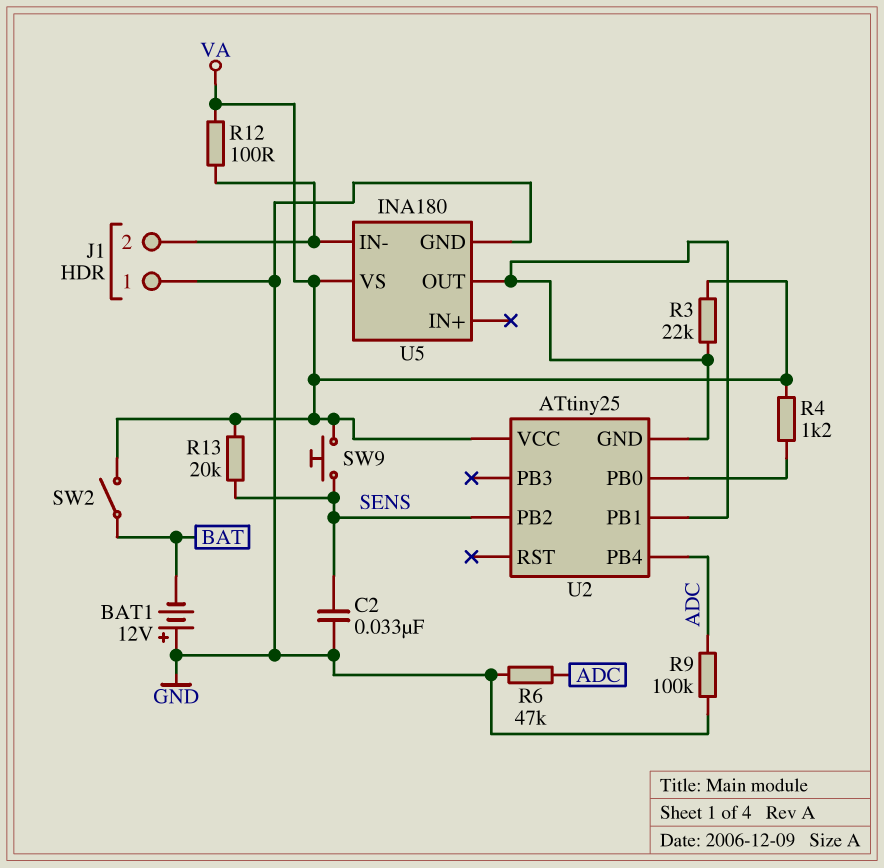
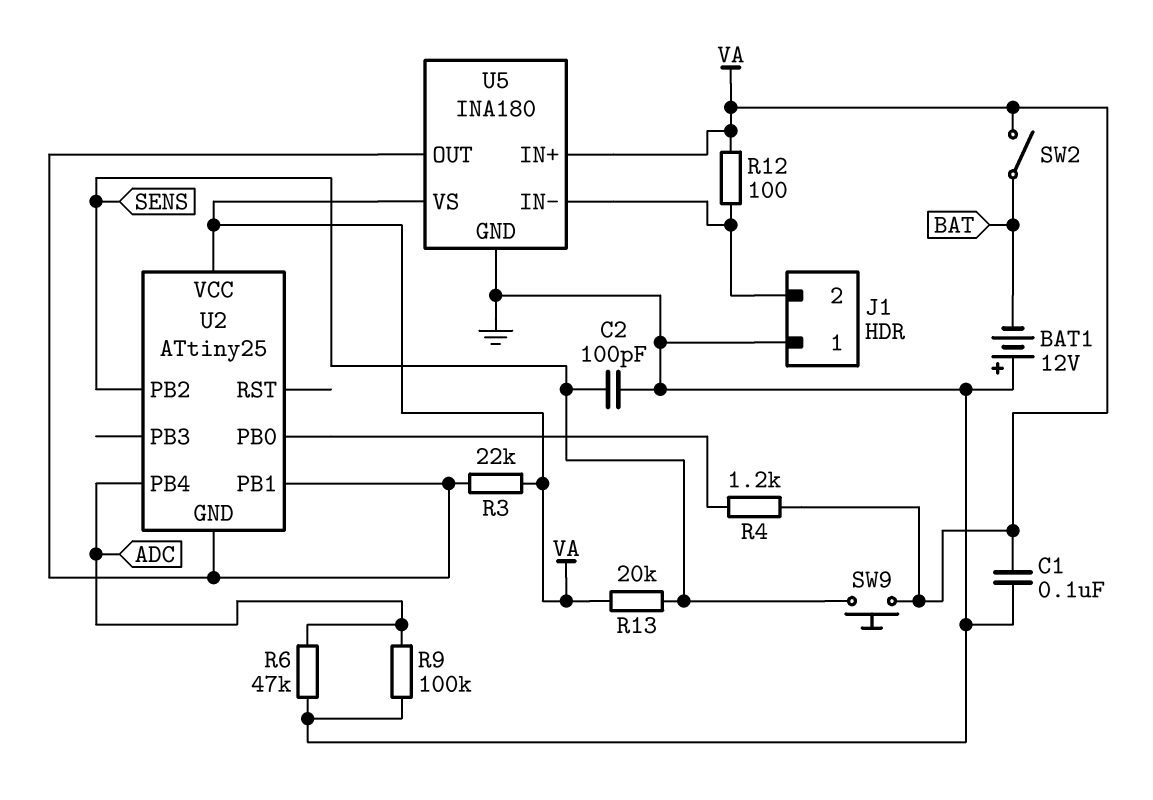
C1: none -> 100nF (GND, VA)
C2: 33nF (GND, SENS) -> 100pF (GND, SENS)
U5 pin IN+: none -> VA

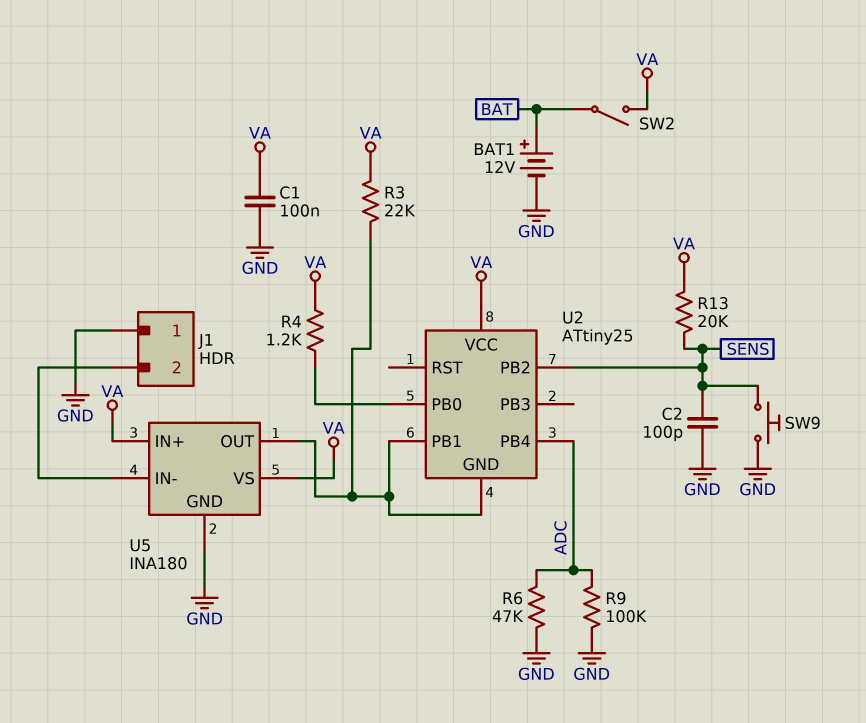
BAT1: 12V (plus GND, minus BAT) -> 12V (plus BAT, minus GND)
R12: 100 (J1/2, VA) -> none
SW9: button (SENS, VA) -> button (GND, SENS)

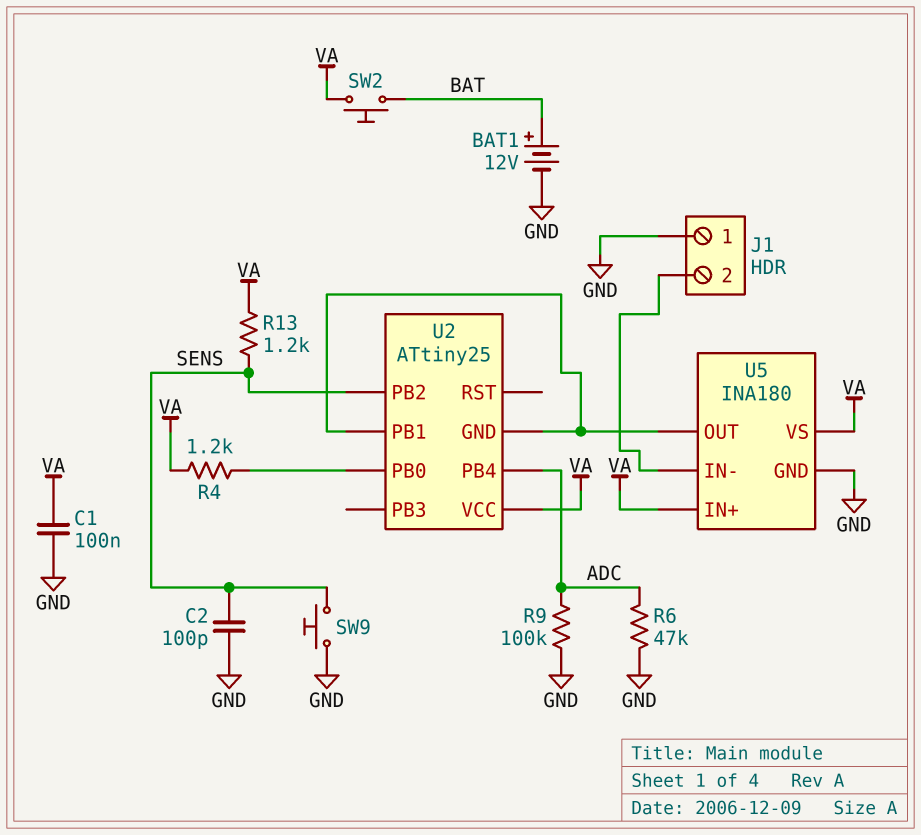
R3: 22k (U2/GND, VA) -> none
R13: 20k (SENS, VA) -> 1.2k (SENS, VA)
SW2: switch (BAT, VA) -> button (BAT, VA)

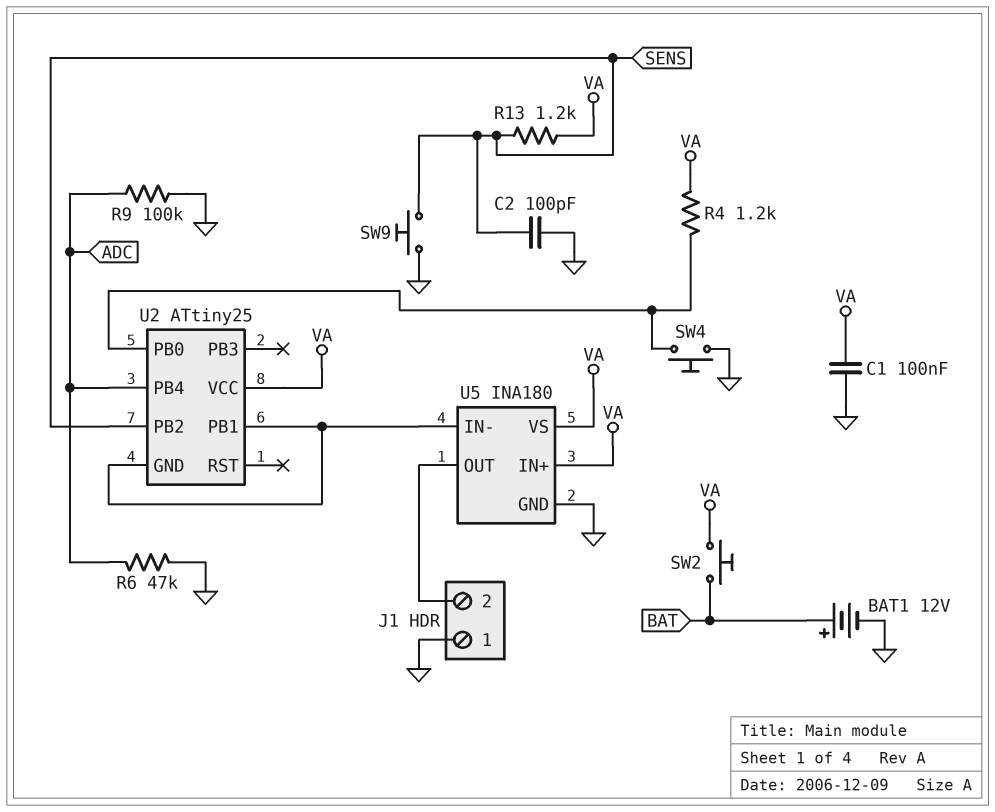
SW4: none -> button (GND, U2/PB0)
U5 pin IN-: J1/2 -> U2/GND
U5 pin OUT: U2/GND -> J1/2

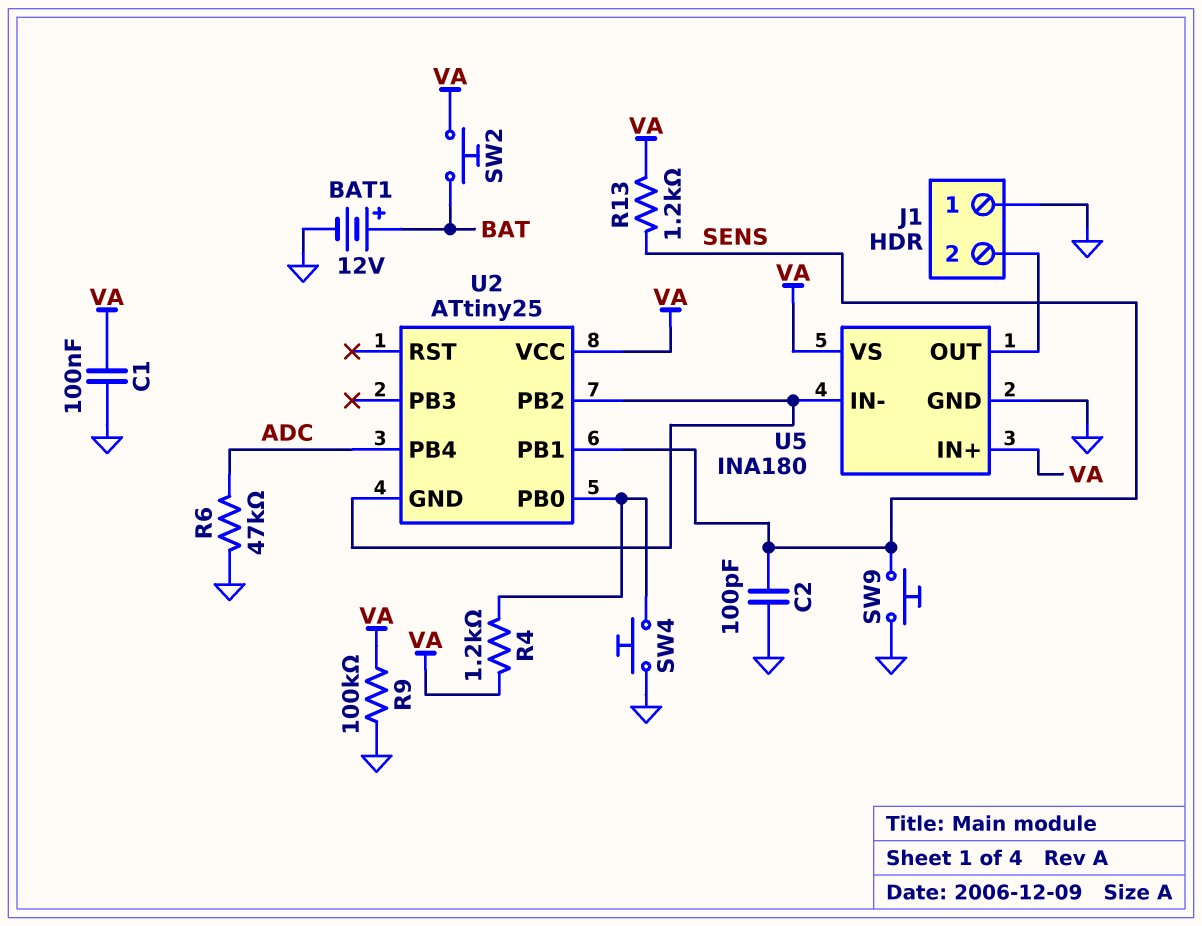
R9: 100k (ADC, GND) -> 100k (GND, VA)
U2 pin PB1: U2/GND -> SENS
U2 pin PB2: SENS -> U2/GND

